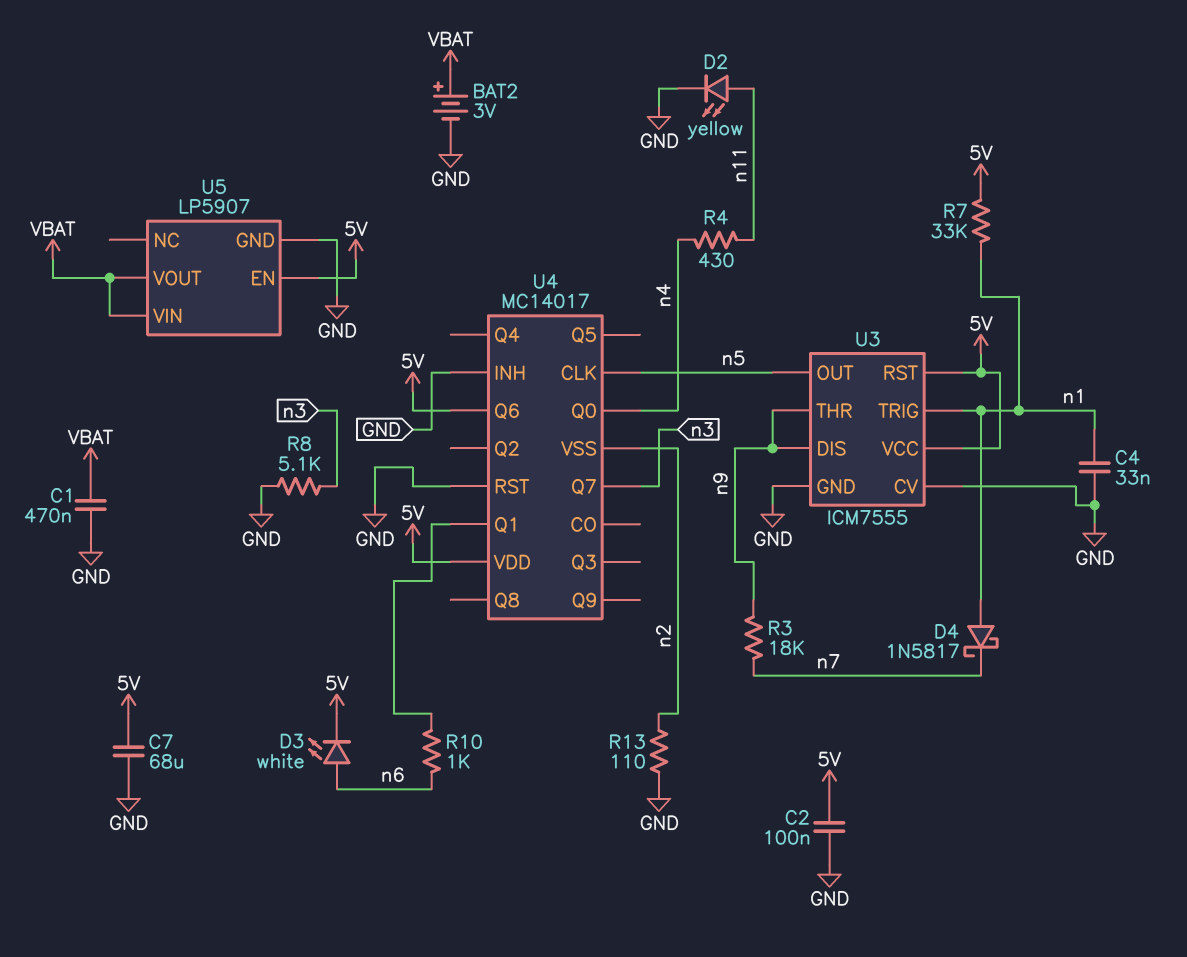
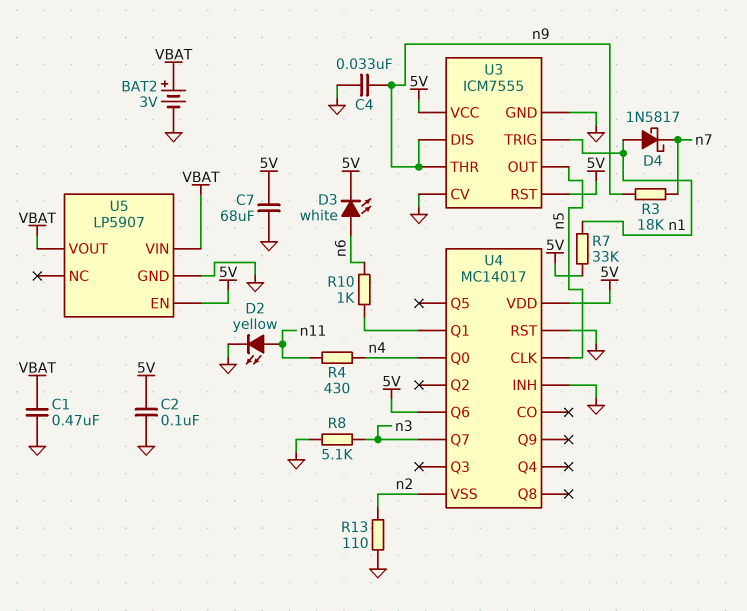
C4: 33nF (GND, n1) -> 33nF (GND, n9)

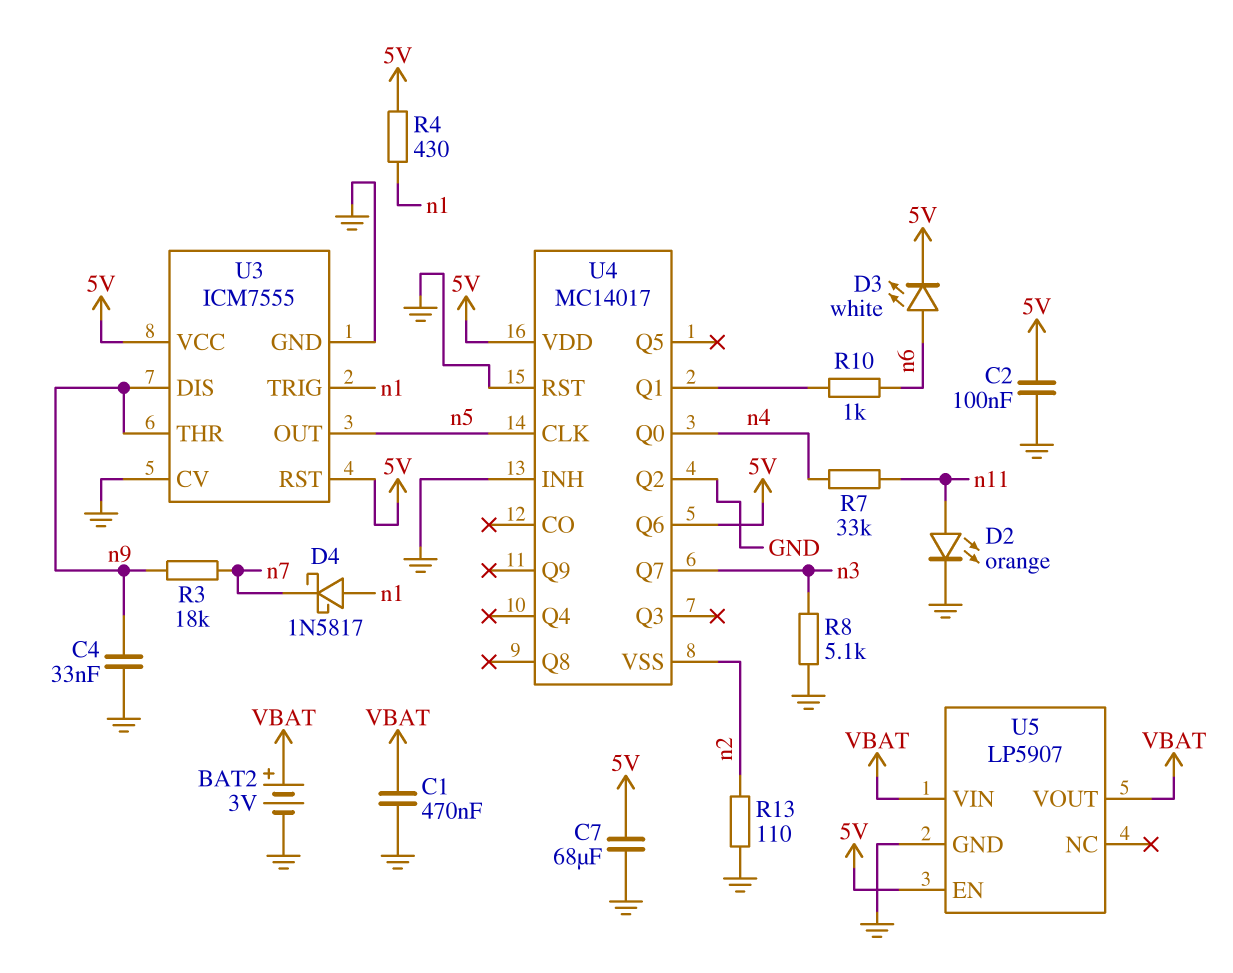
D2: LED yellow (A n11, K GND) -> LED orange (A n11, K GND)
R4: 430 (n4, n11) -> 430 (5V, n1)
R7: 33k (5V, n1) -> 33k (n4, n11)
U4 pin Q2: none -> GND

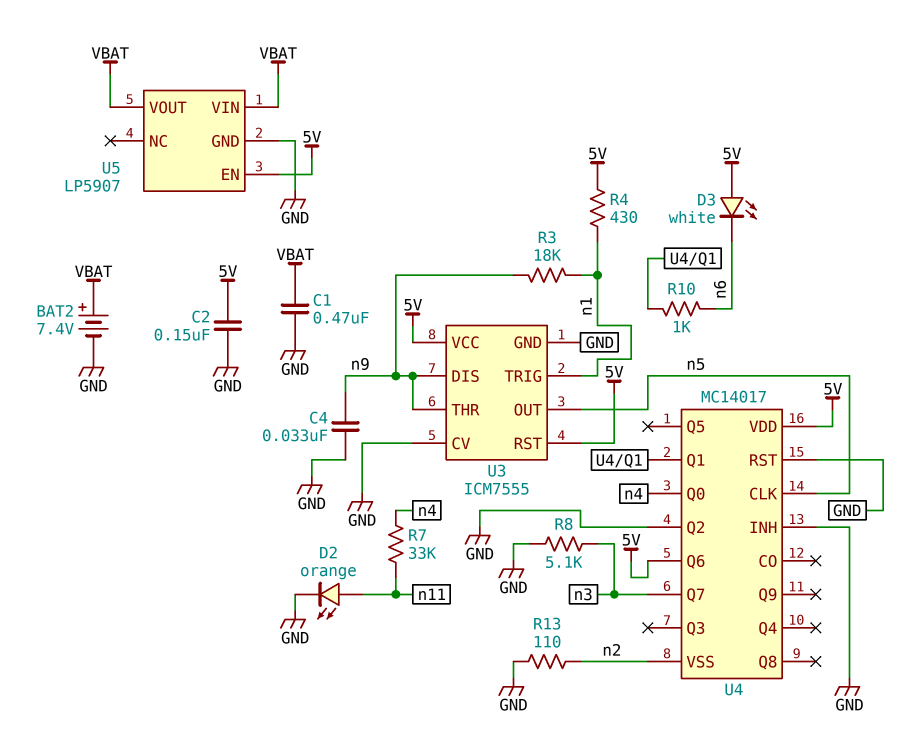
BAT2: 3V (plus VBAT, minus GND) -> 7.4V (plus VBAT, minus GND)
C2: 100nF (5V, GND) -> 150nF (5V, GND)
C7: 68uF (5V, GND) -> none
D3: LED white (A n6, K 5V) -> LED white (A 5V, K n6)
D4: schottky 1N5817 (A n1, K n7) -> none
R3: 18k (n7, n9) -> 18k (n1, n9)

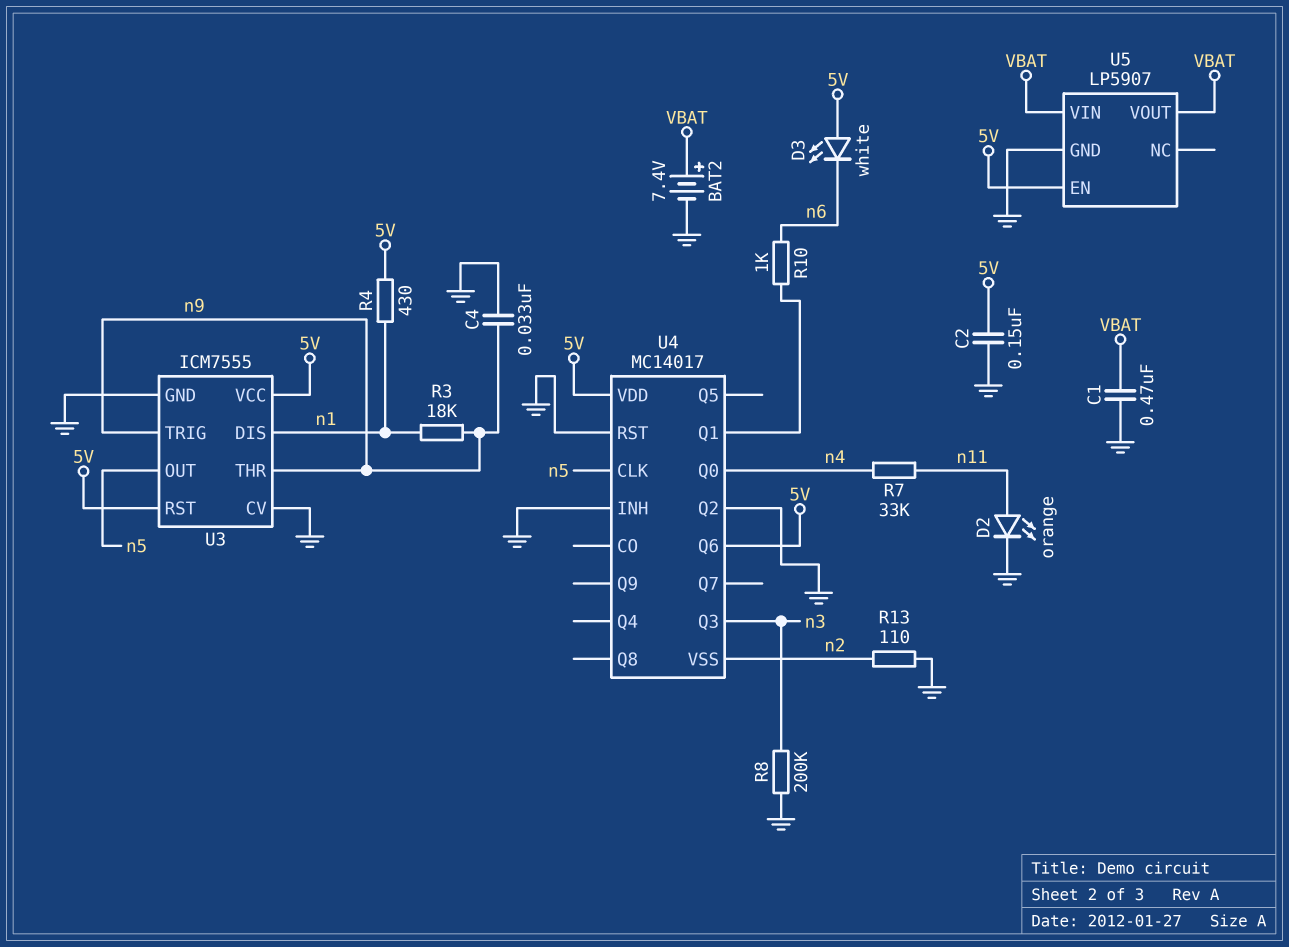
R8: 5.1k (GND, n3) -> 200k (GND, n3)
U3 pin DIS: n9 -> n1
U3 pin TRIG: n1 -> n9
U4 pin Q3: none -> n3
U4 pin Q7: n3 -> none

